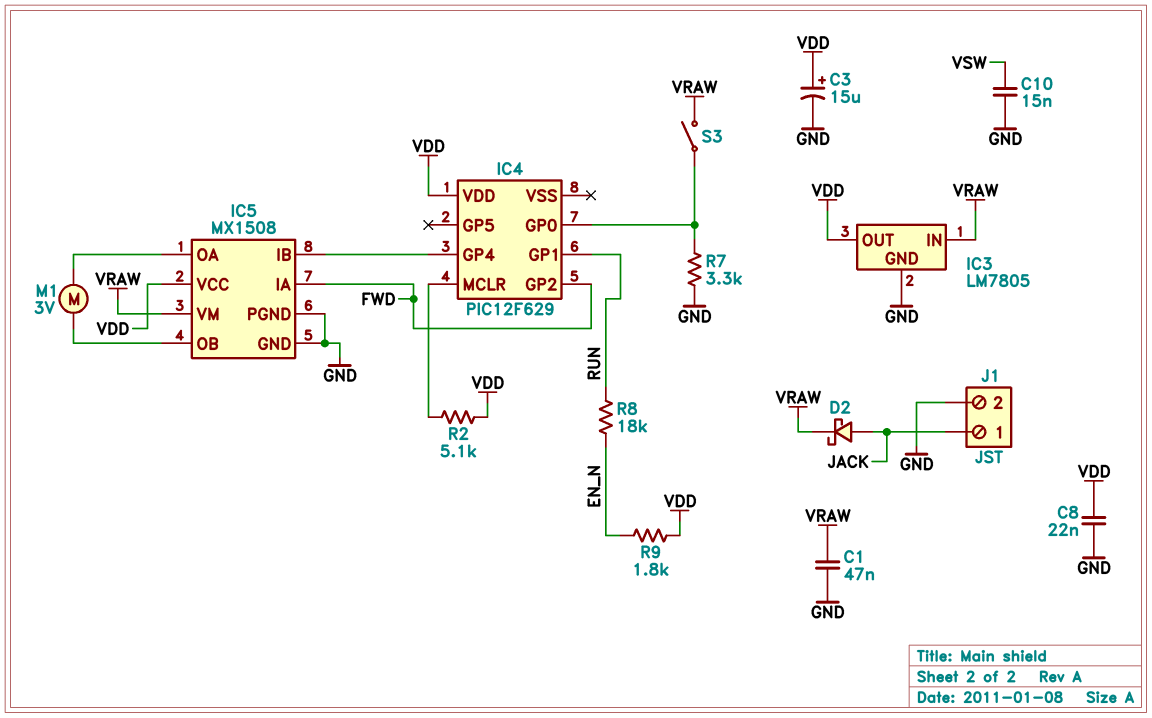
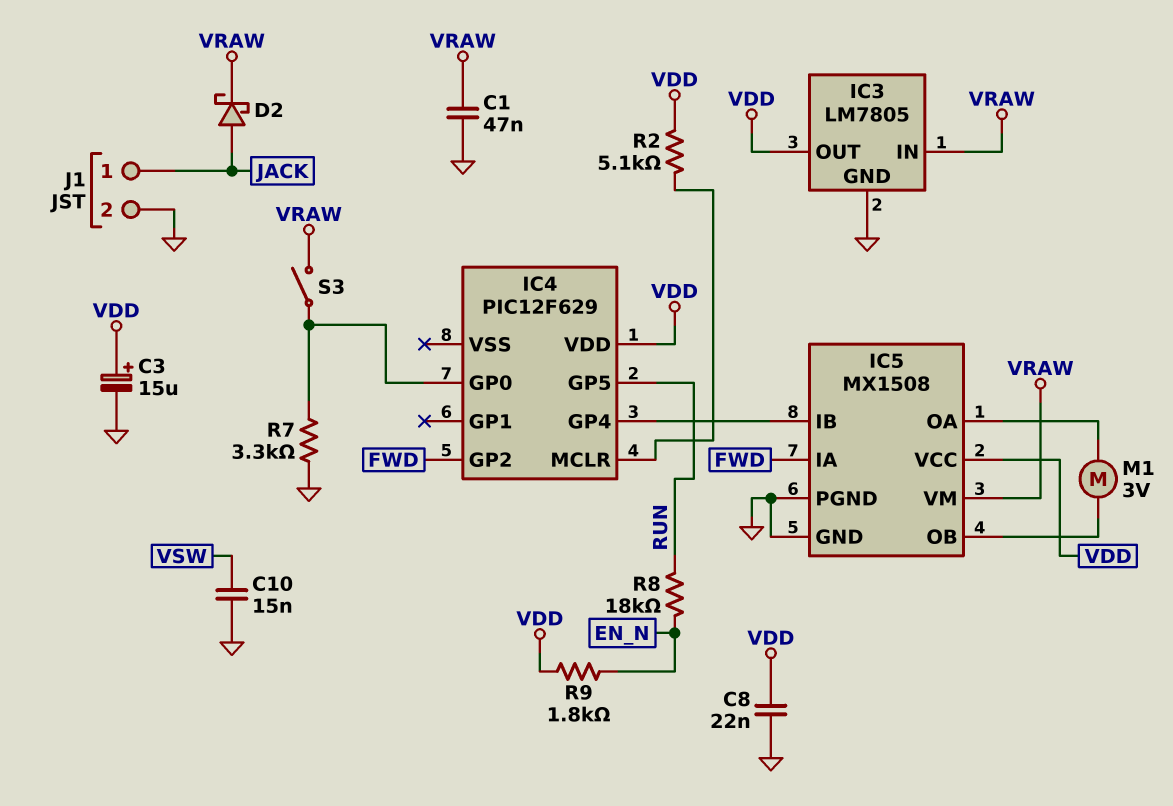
IC4 pin GP1: RUN -> none
IC4 pin GP5: none -> RUN

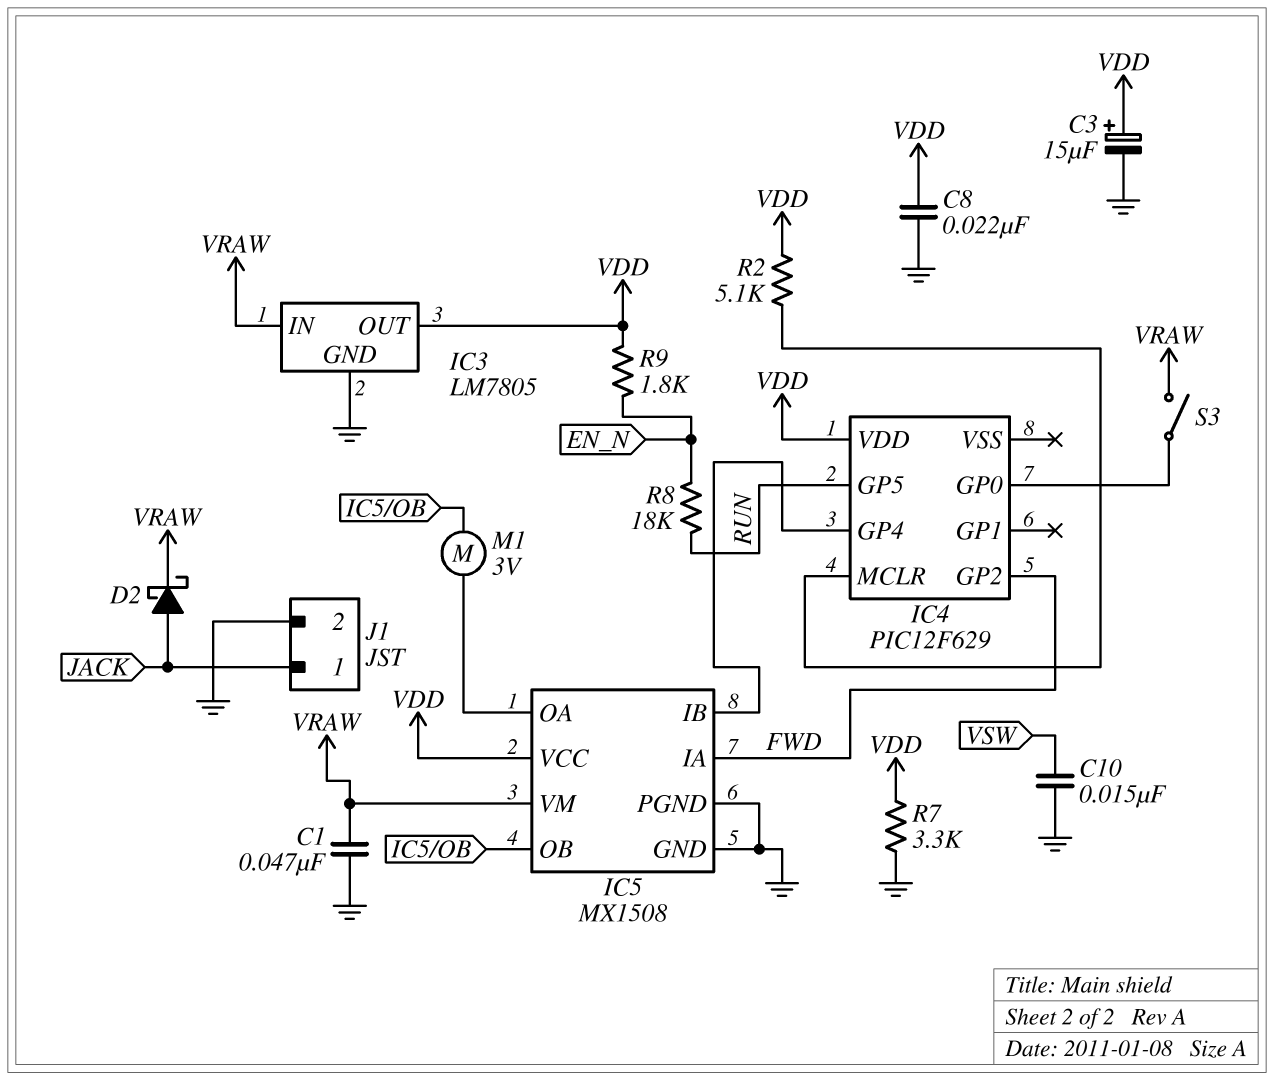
R7: 3.3k (GND, IC4/GP0) -> 3.3k (GND, VDD)

